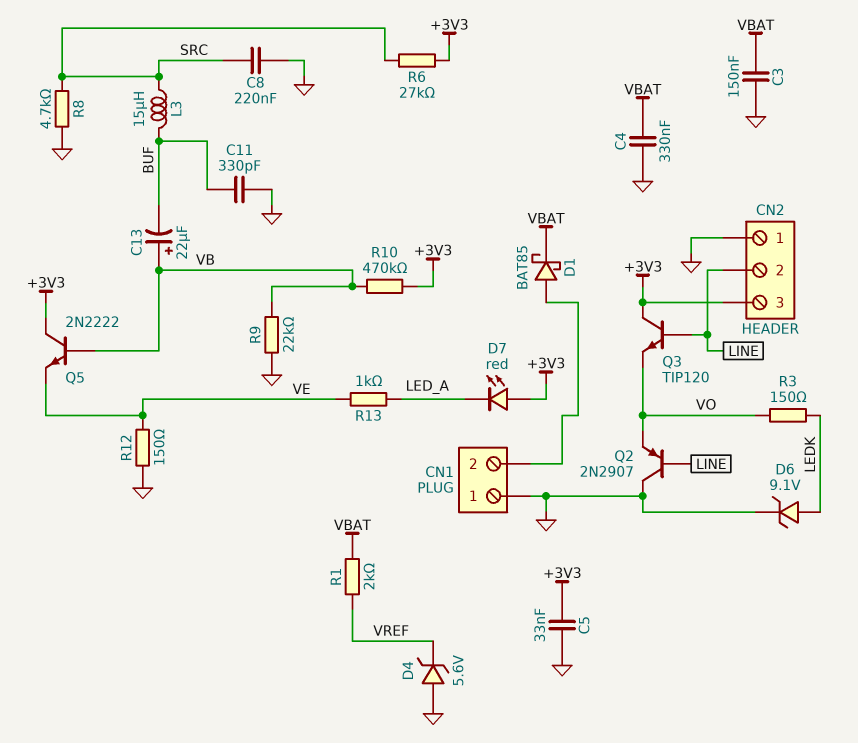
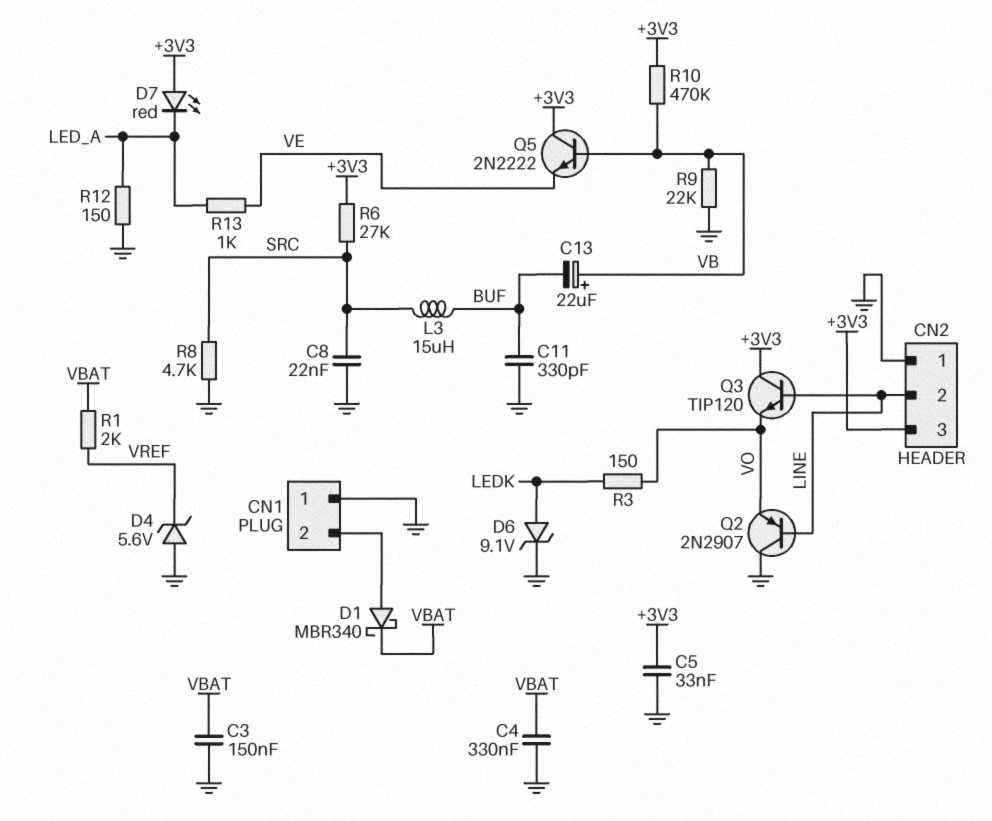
C8: 220nF (GND, SRC) -> 22nF (GND, SRC)
D1: schottky BAT85 (A CN1/2, K VBAT) -> schottky MBR340 (A CN1/2, K VBAT)
R12: 150 (GND, VE) -> 150 (GND, LED_A)

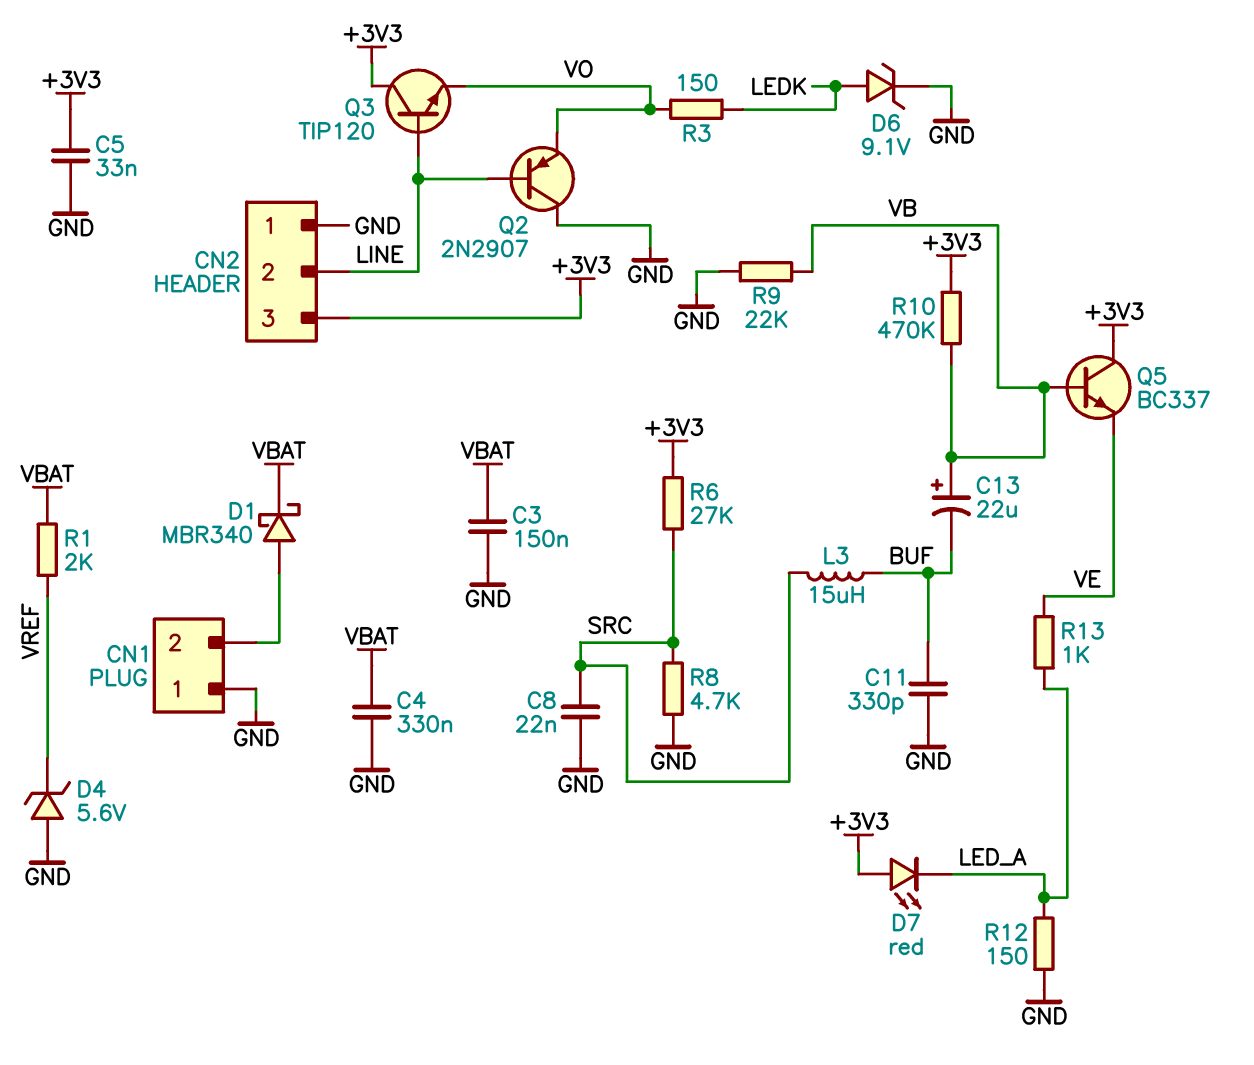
Q5: NPN 2N2222 (B VB, C +3V3, E VE) -> NPN BC337 (B VB, C +3V3, E VE)

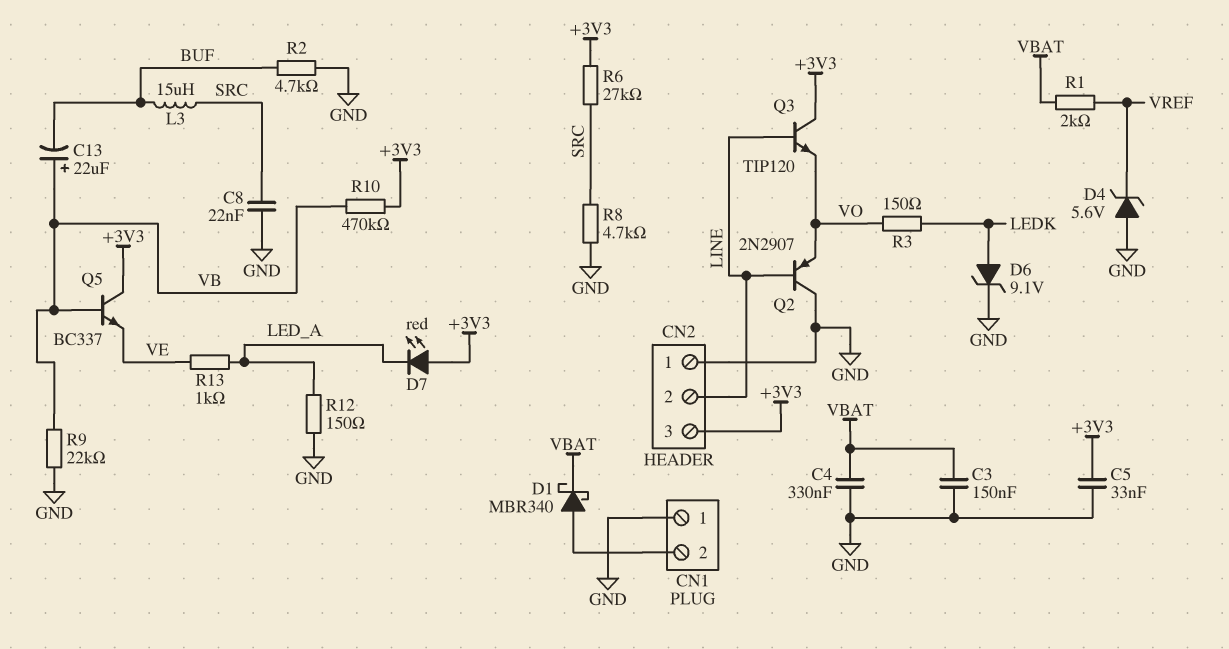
C11: 330pF (BUF, GND) -> none
R2: none -> 4.7k (BUF, GND)

